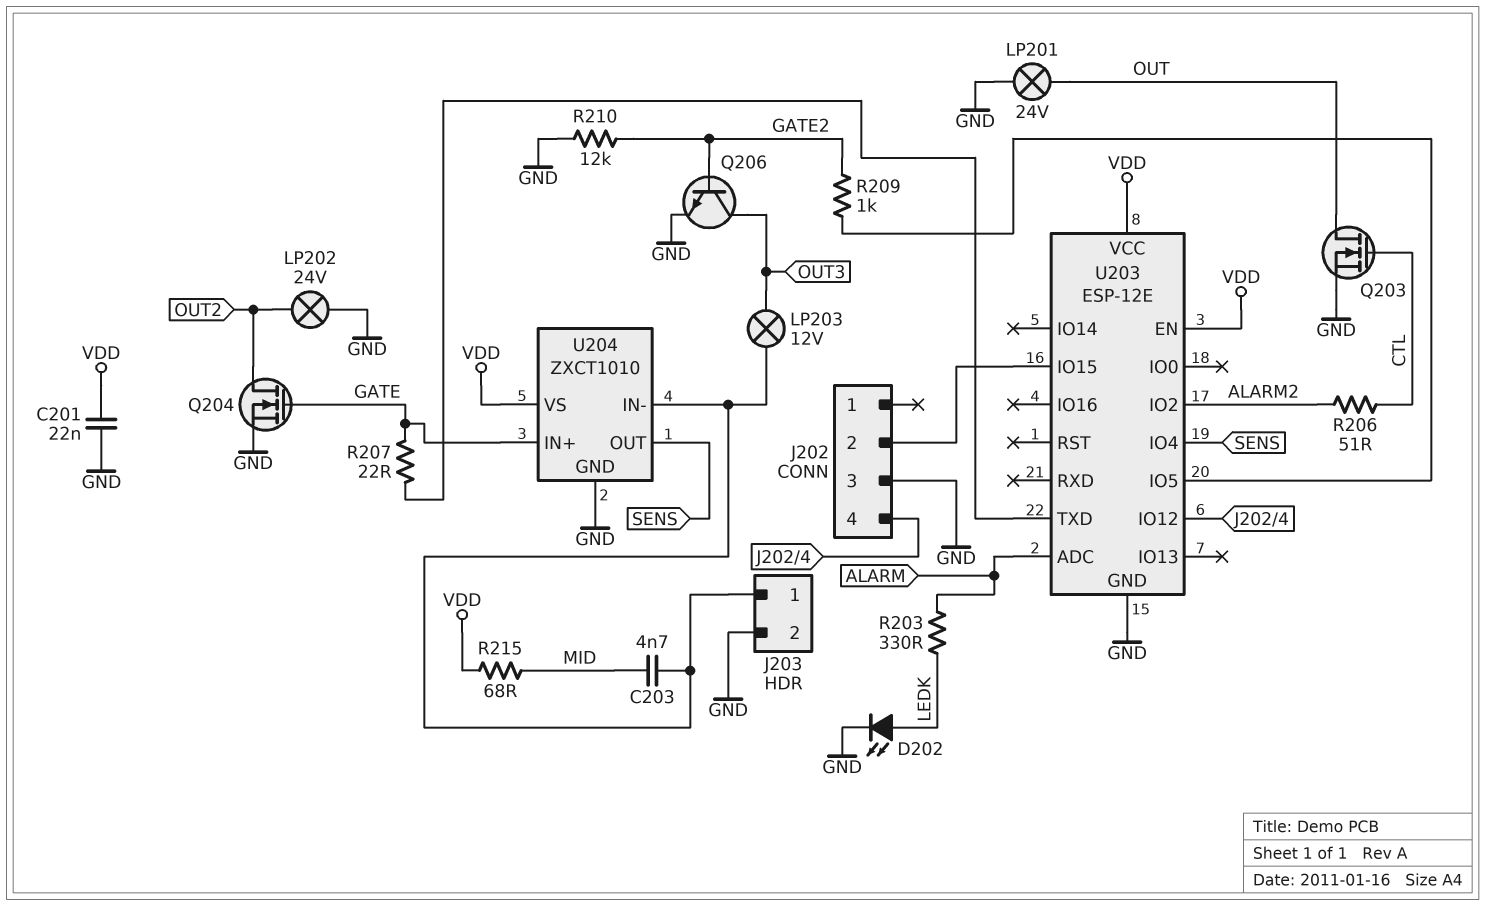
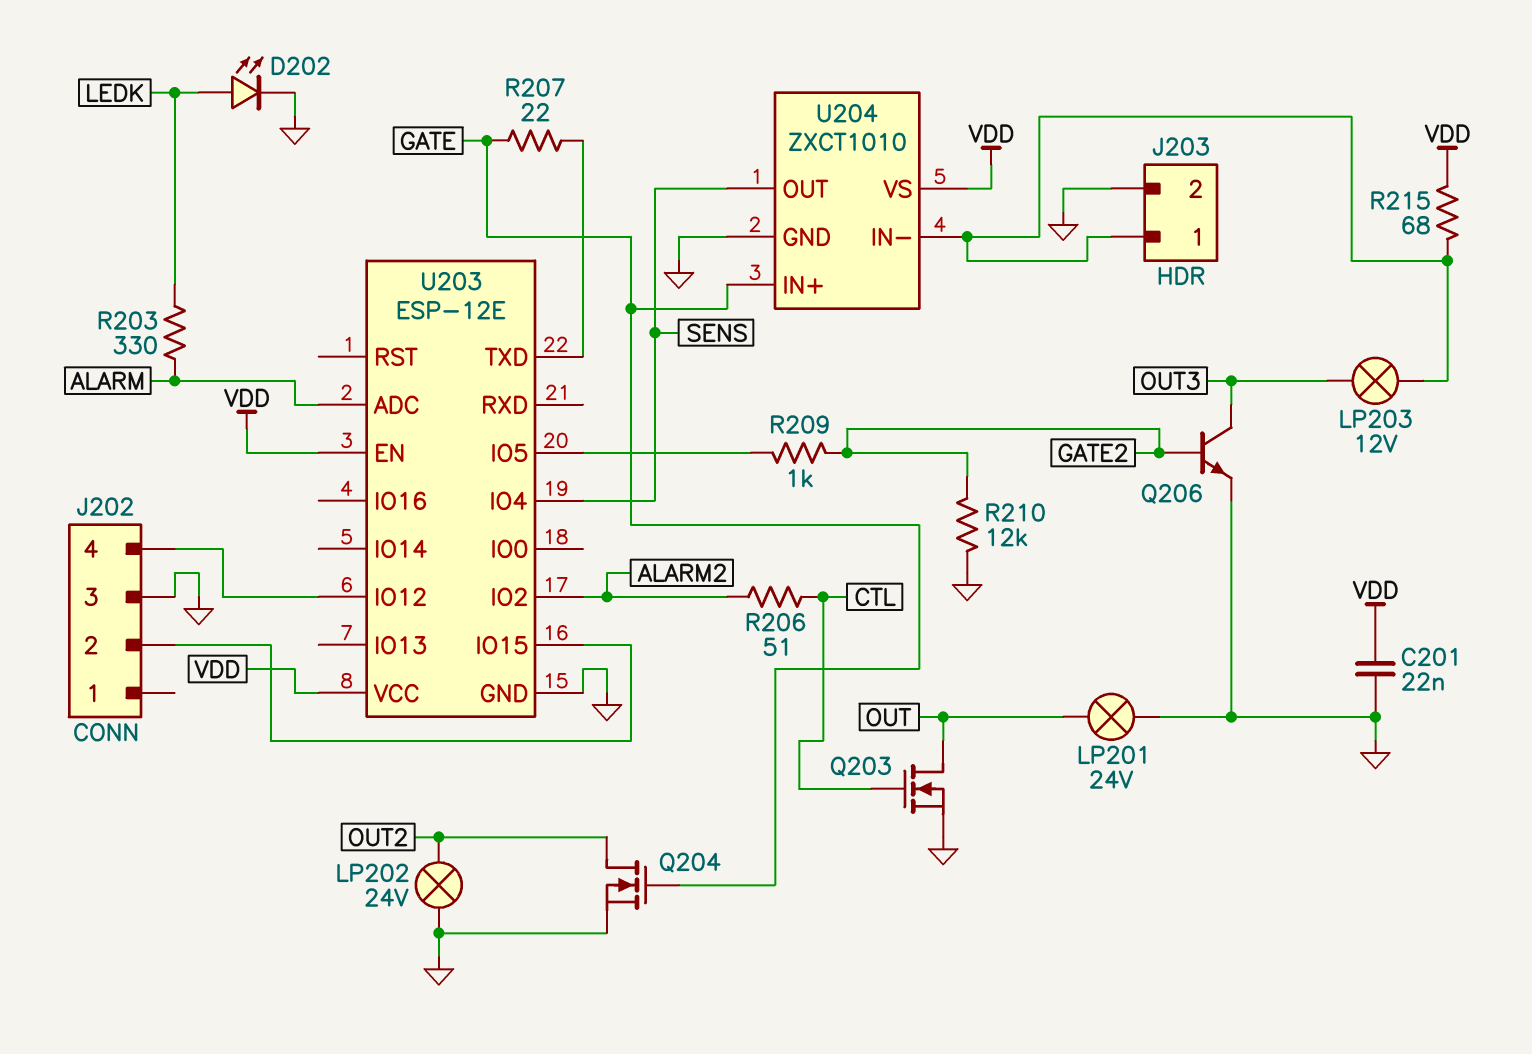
C203: 4.7nF (J203/1, MID) -> none
R215: 68 (MID, VDD) -> 68 (J203/1, VDD)

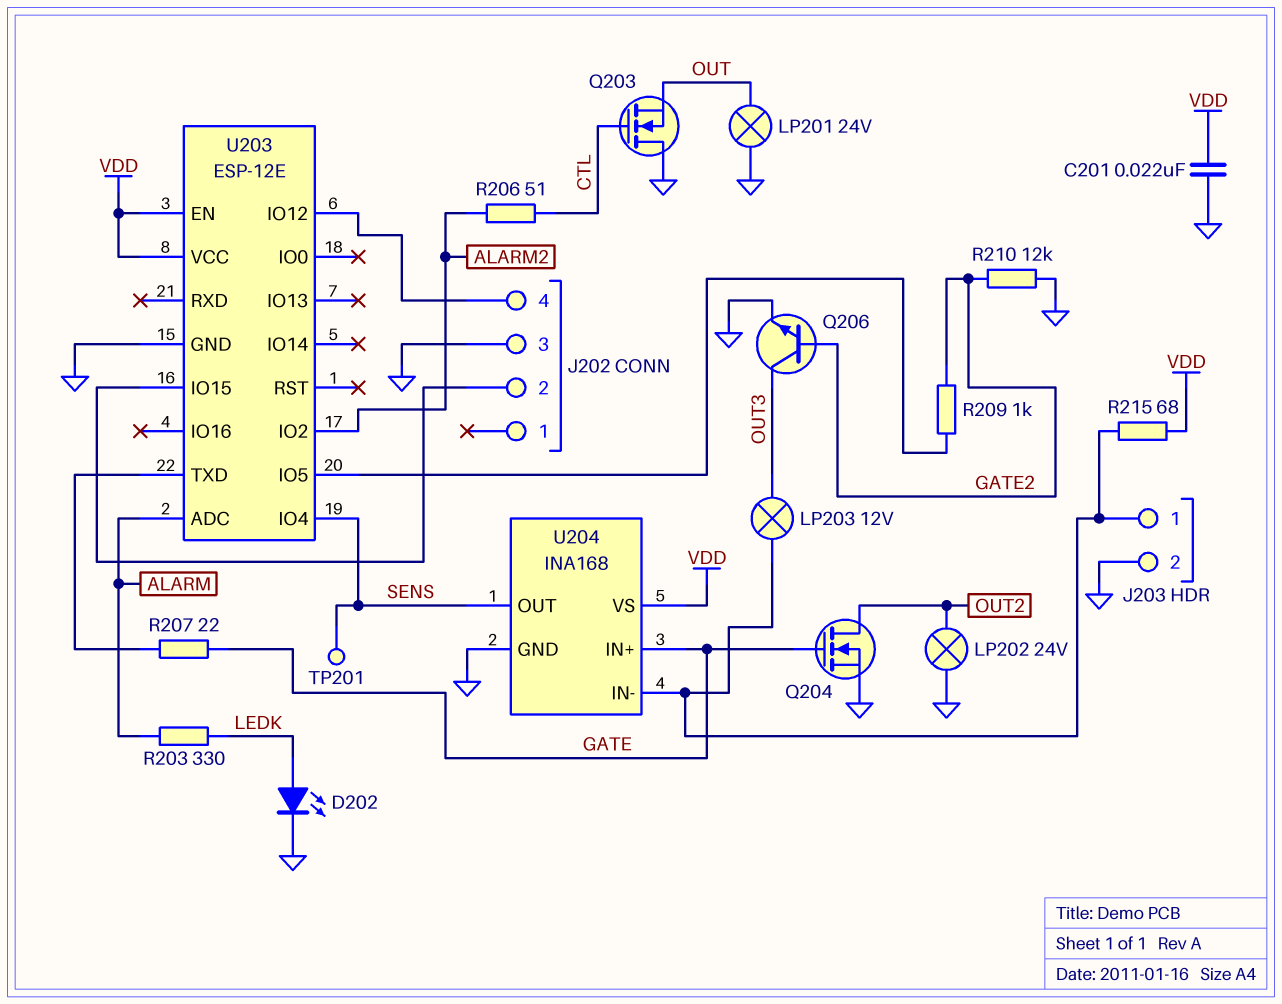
Q203: NMOS (G CTL, D OUT, S GND) -> NMOS (G CTL, D GND, S OUT)
TP201: none -> test point (SENS)
U204: ZXCT1010 -> INA168

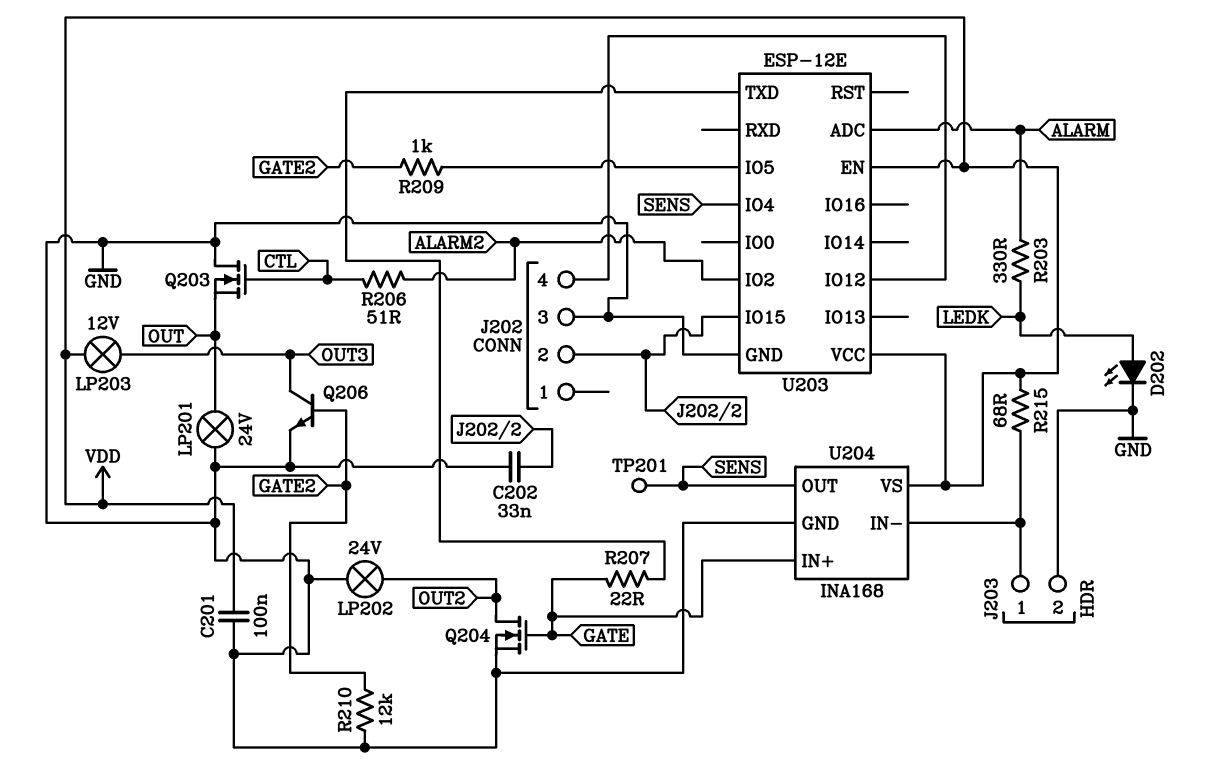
C201: 22nF (GND, VDD) -> 100nF (GND, VDD)
C202: none -> 33nF (GND, J202/2)
LP203: lamp 12V (J203/1, OUT3) -> lamp 12V (OUT3, VDD)

